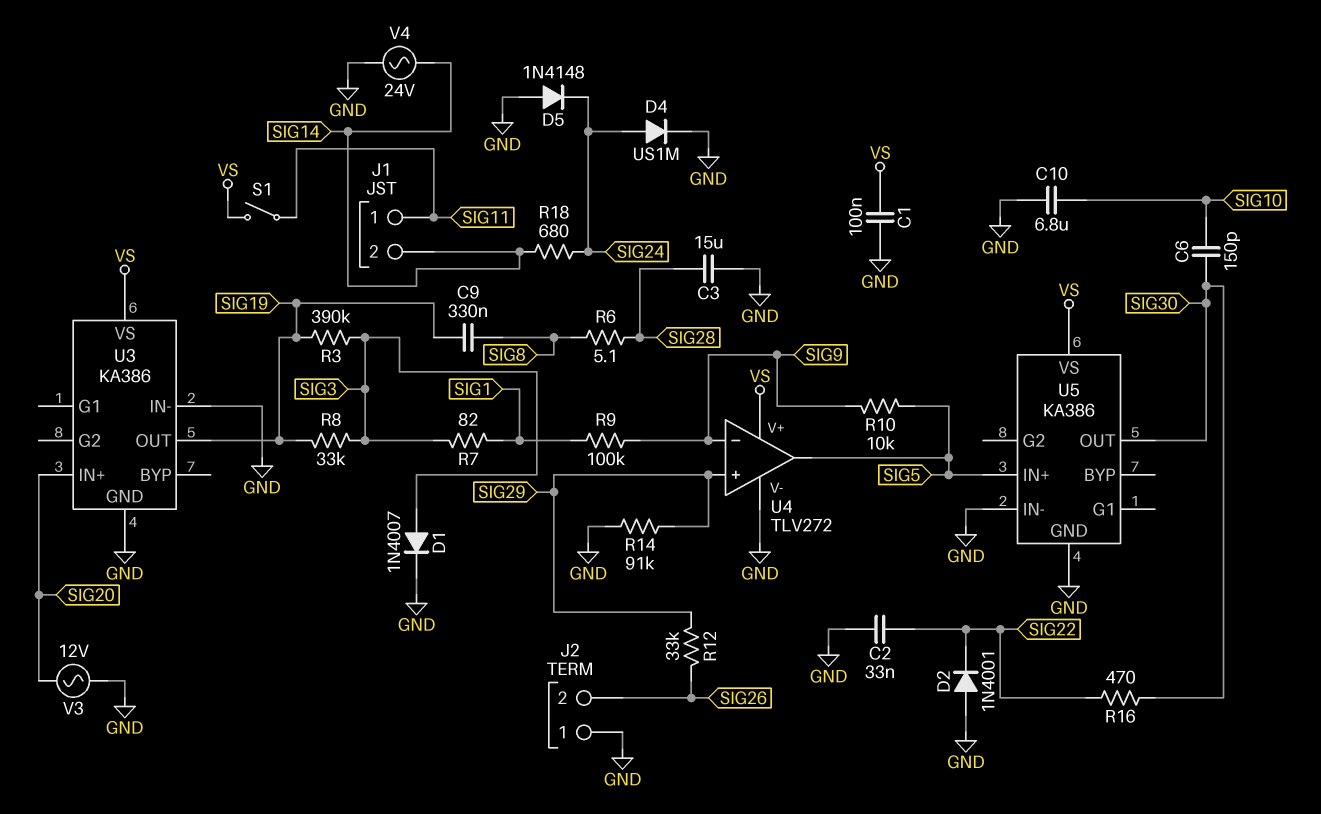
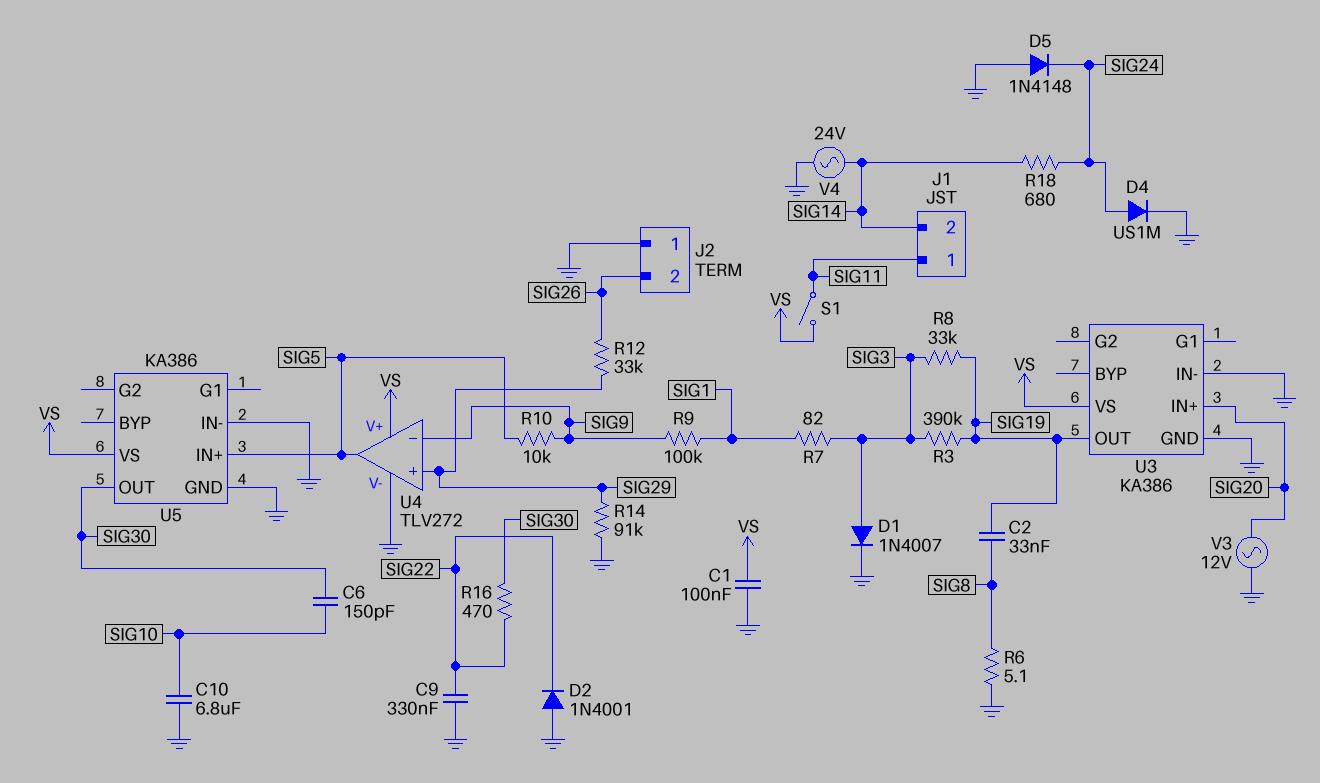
C2: 33nF (GND, SIG22) -> 33nF (SIG8, SIG19)
C3: 15uF (GND, SIG28) -> none
C9: 330nF (SIG8, SIG19) -> 330nF (GND, SIG22)
R6: 5.1 (SIG8, SIG28) -> 5.1 (GND, SIG8)

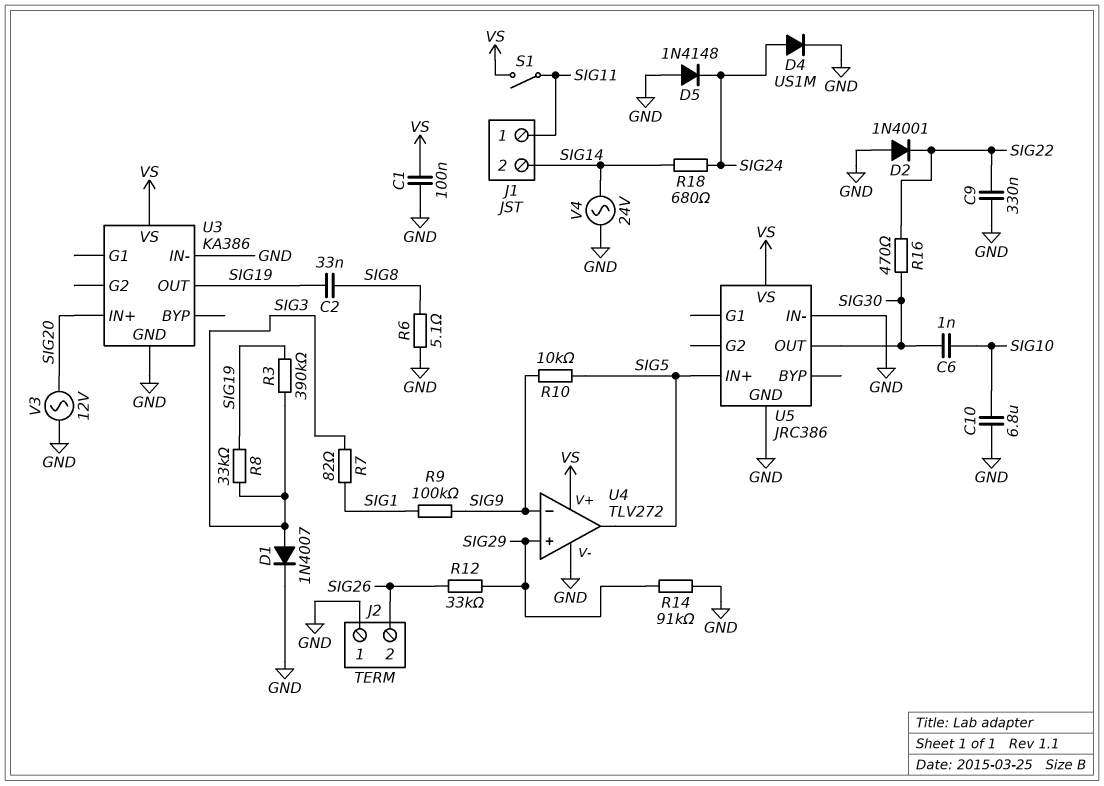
C6: 150pF (SIG10, SIG30) -> 1nF (SIG10, SIG30)
U5: KA386 -> JRC386

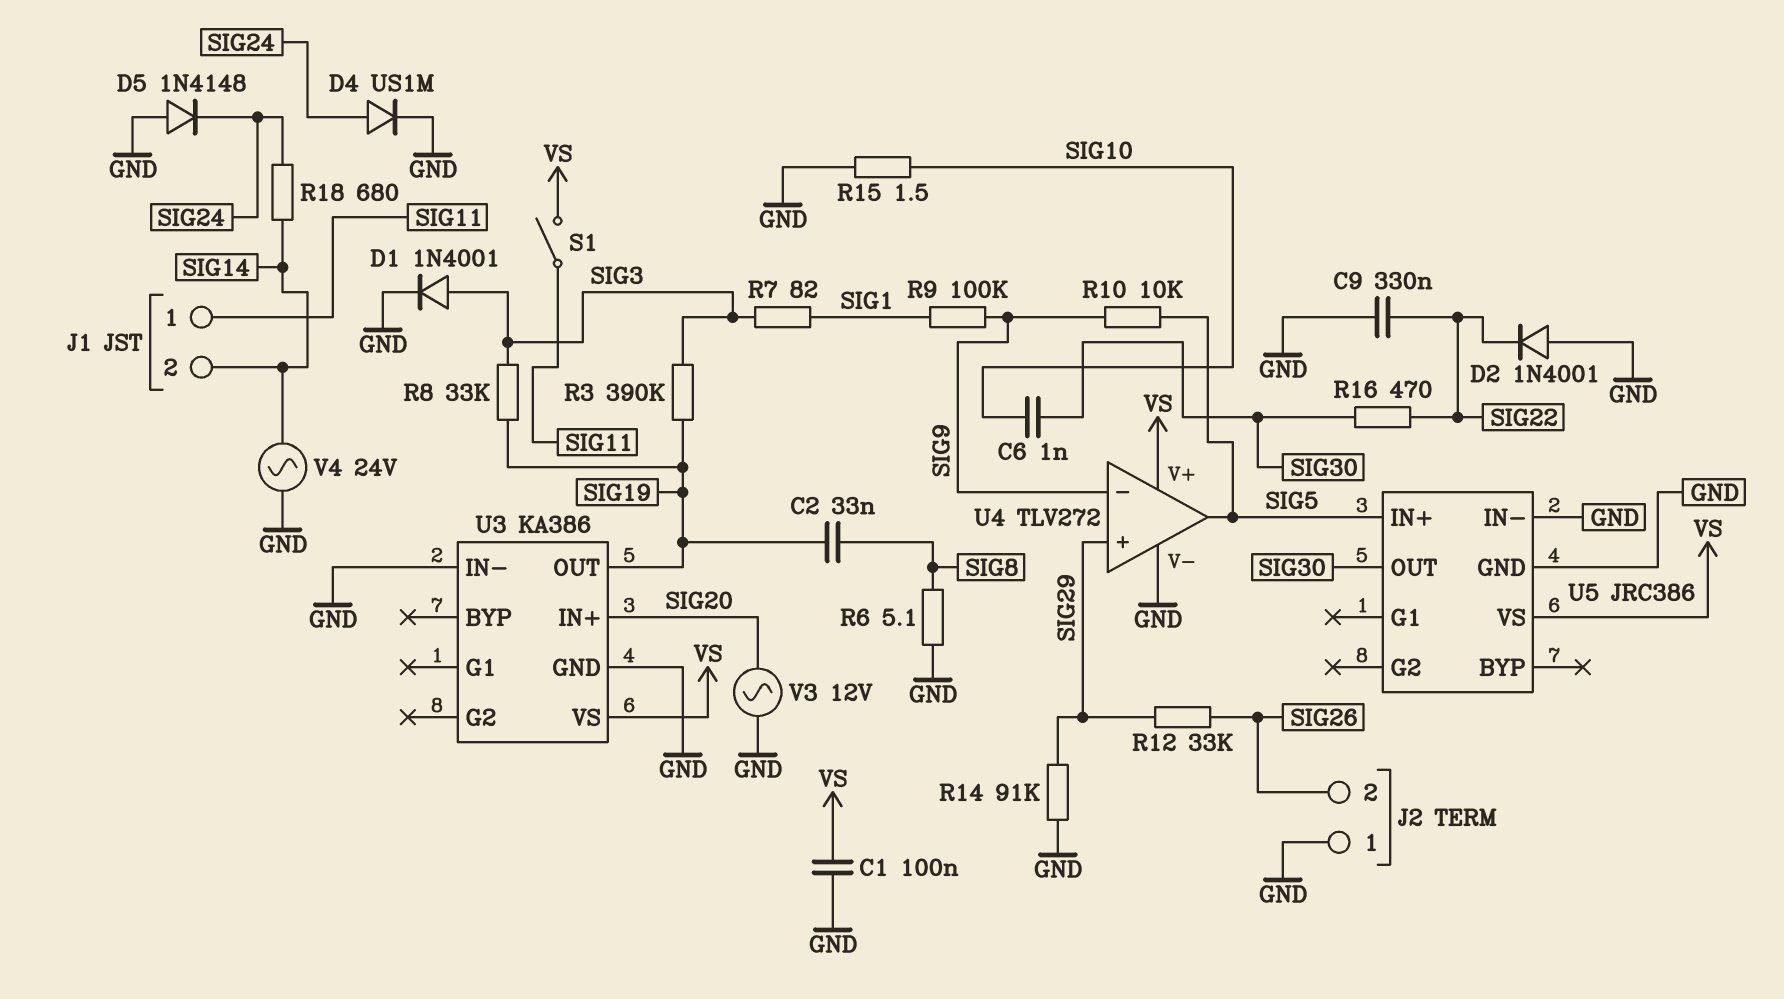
C10: 6.8uF (GND, SIG10) -> none
D1: diode 1N4007 (A SIG3, K GND) -> diode 1N4001 (A SIG3, K GND)
R15: none -> 1.5 (GND, SIG10)

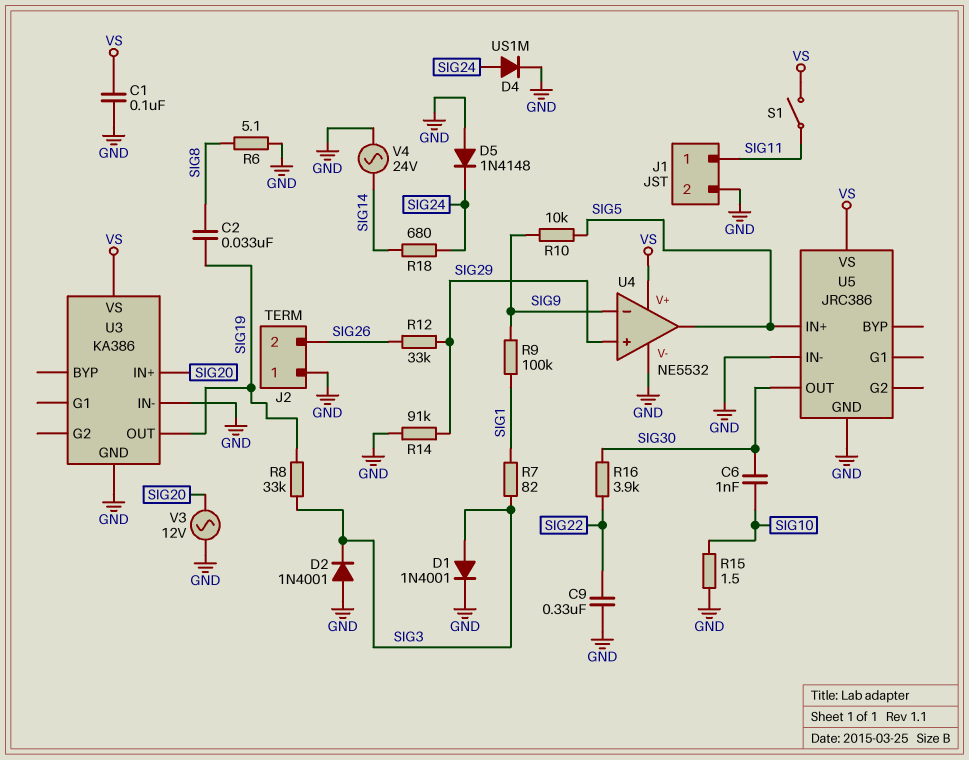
D2: diode 1N4001 (A GND, K SIG22) -> diode 1N4001 (A GND, K SIG3)
J1 pin 2: SIG14 -> GND
R3: 390k (SIG3, SIG19) -> none
R16: 470 (SIG22, SIG30) -> 3.9k (SIG22, SIG30)
U4: TLV272 -> NE5532

